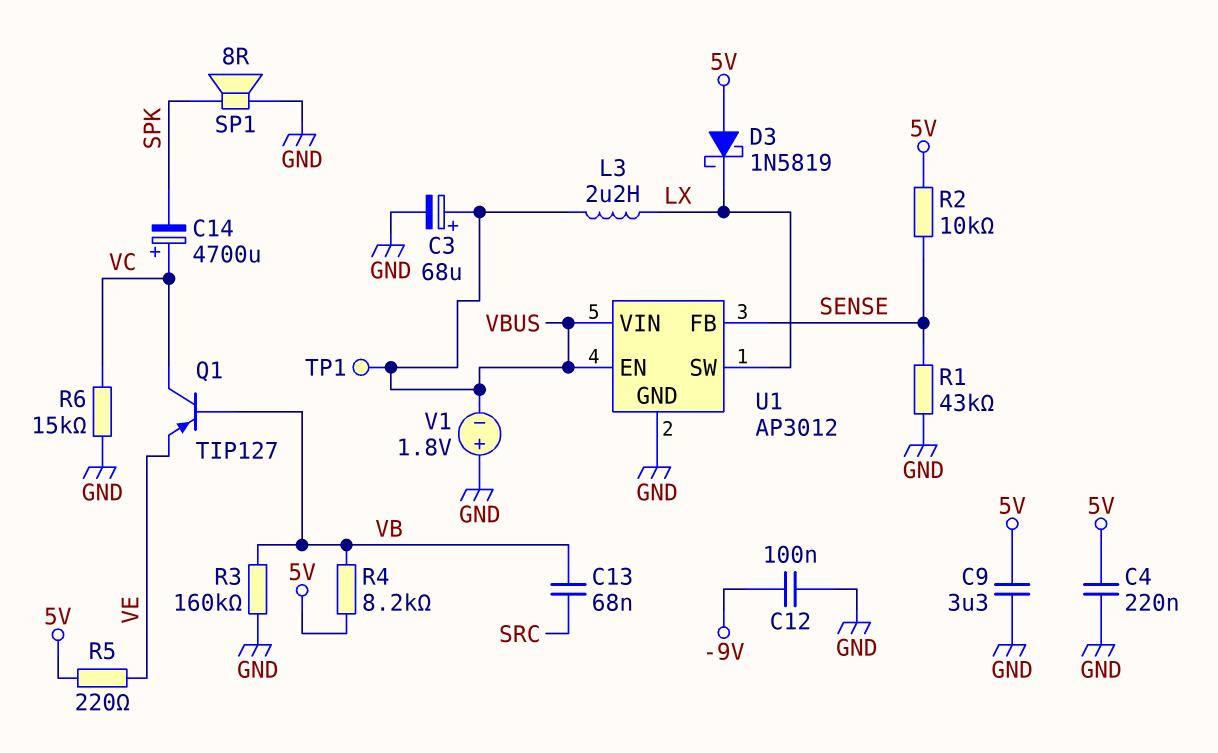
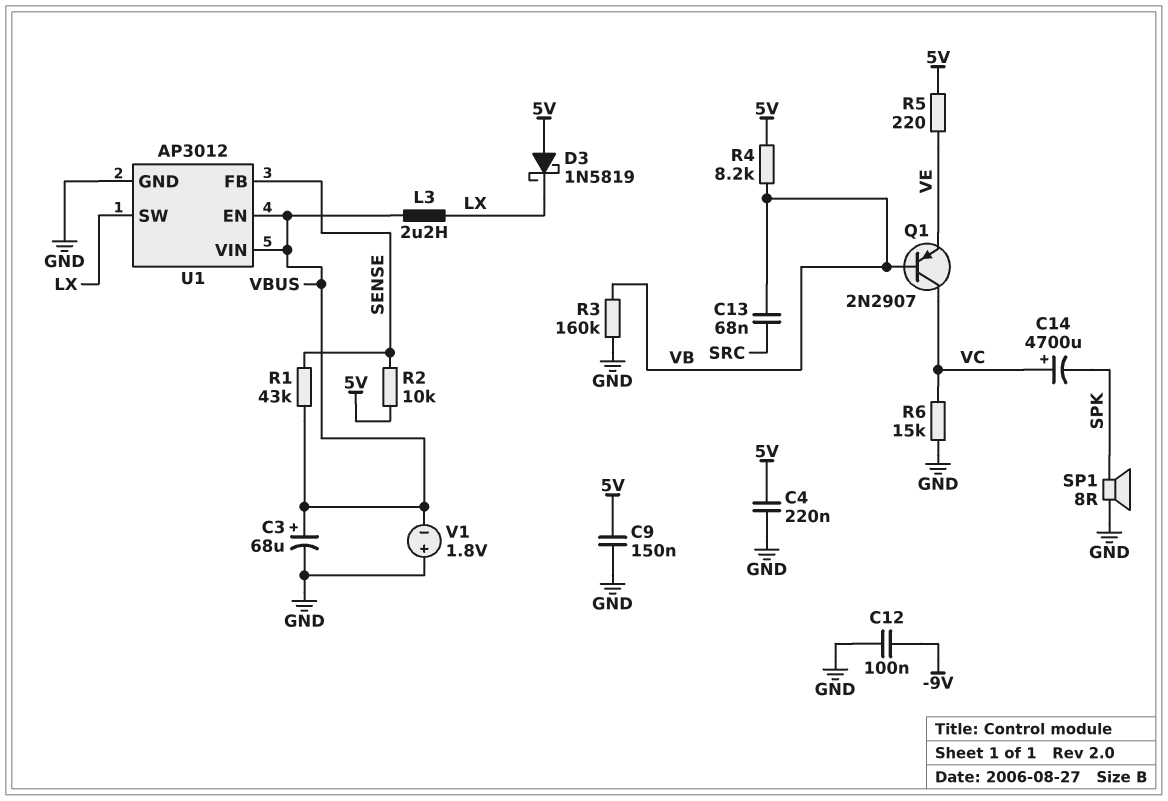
C9: 3.3uF (5V, GND) -> 150nF (5V, GND)
Q1: PNP TIP127 (B VB, C VC, E VE) -> PNP 2N2907 (B VB, C VC, E VE)
R1: 43k (GND, SENSE) -> 43k (SENSE, VBUS)
TP1: test point (VBUS) -> none

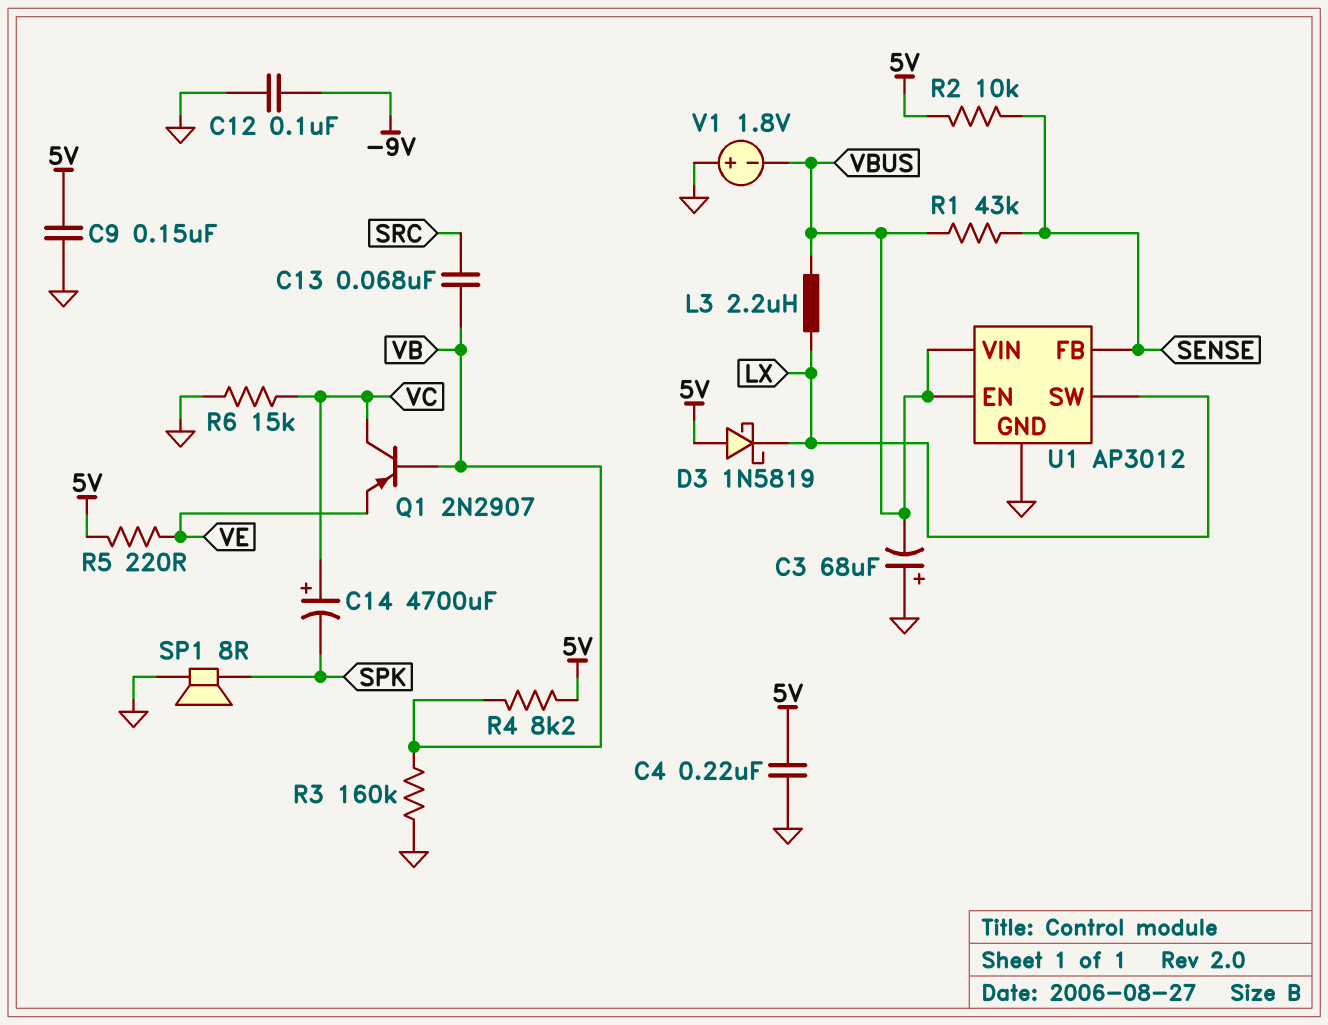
C3: 68uF (plus VBUS, minus GND) -> 68uF (plus GND, minus VBUS)

